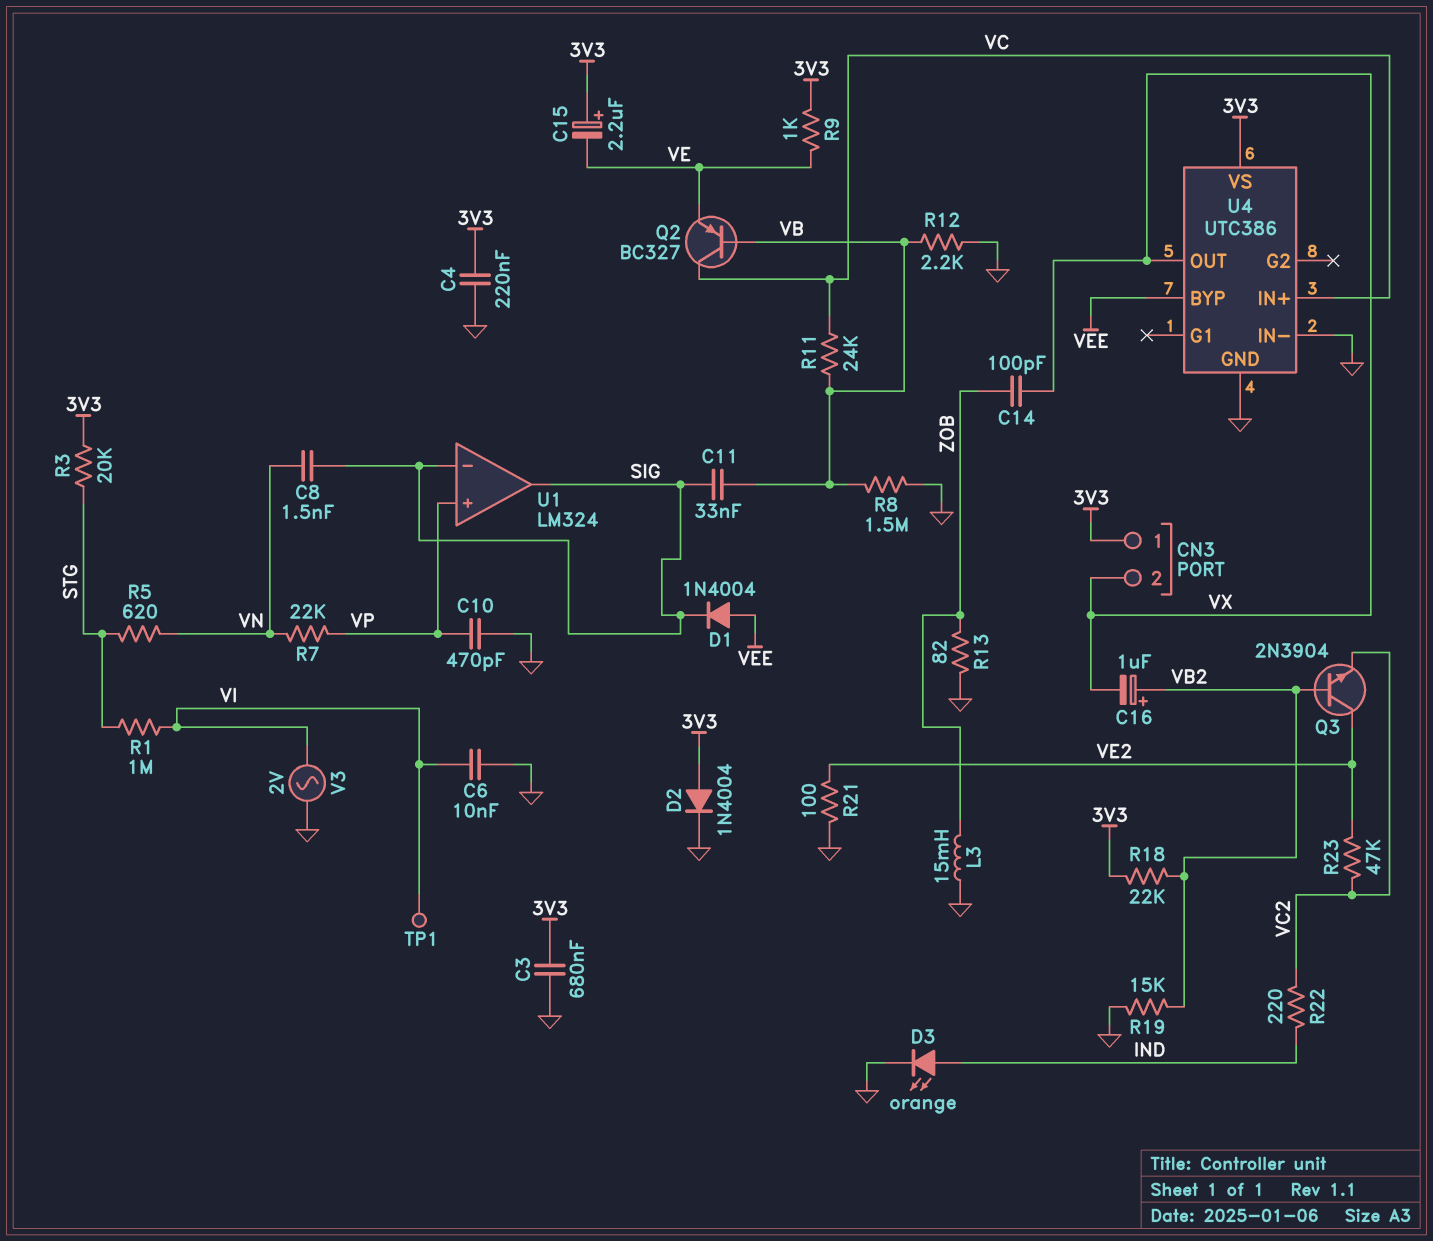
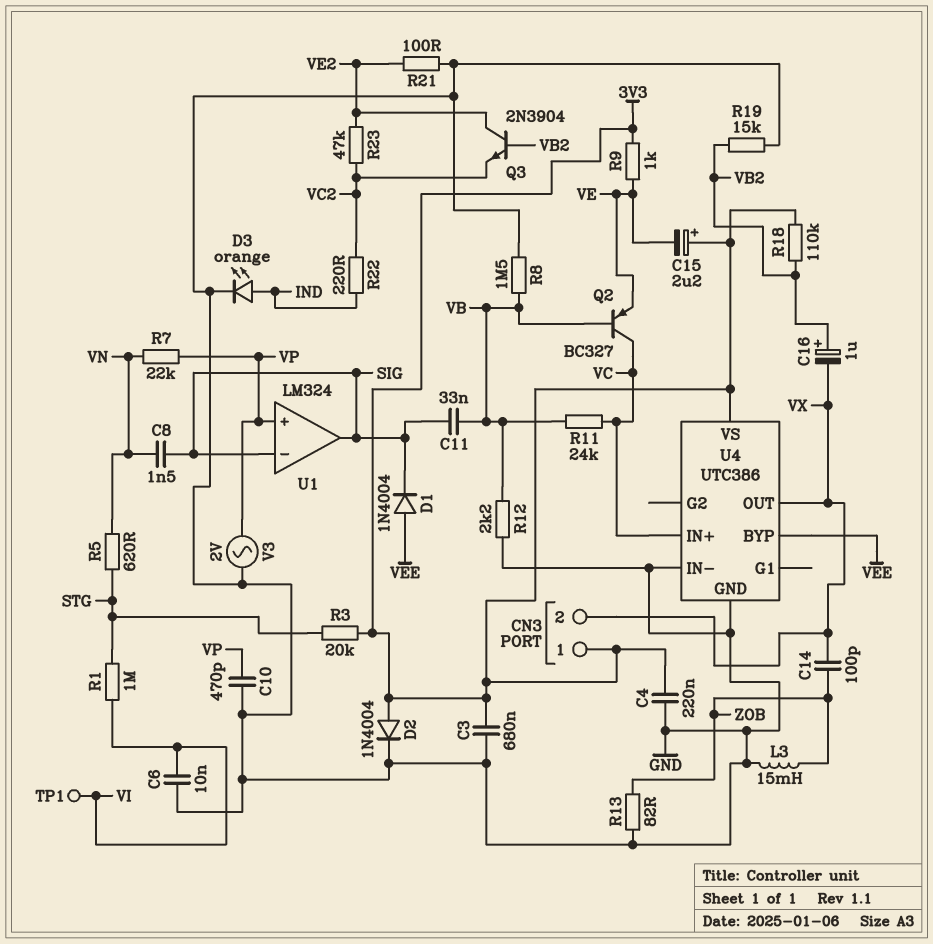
R18: 22k (3V3, VB2) -> 110k (3V3, VB2)
V3: AC 2V (GND, VI) -> AC 2V (GND, VP)

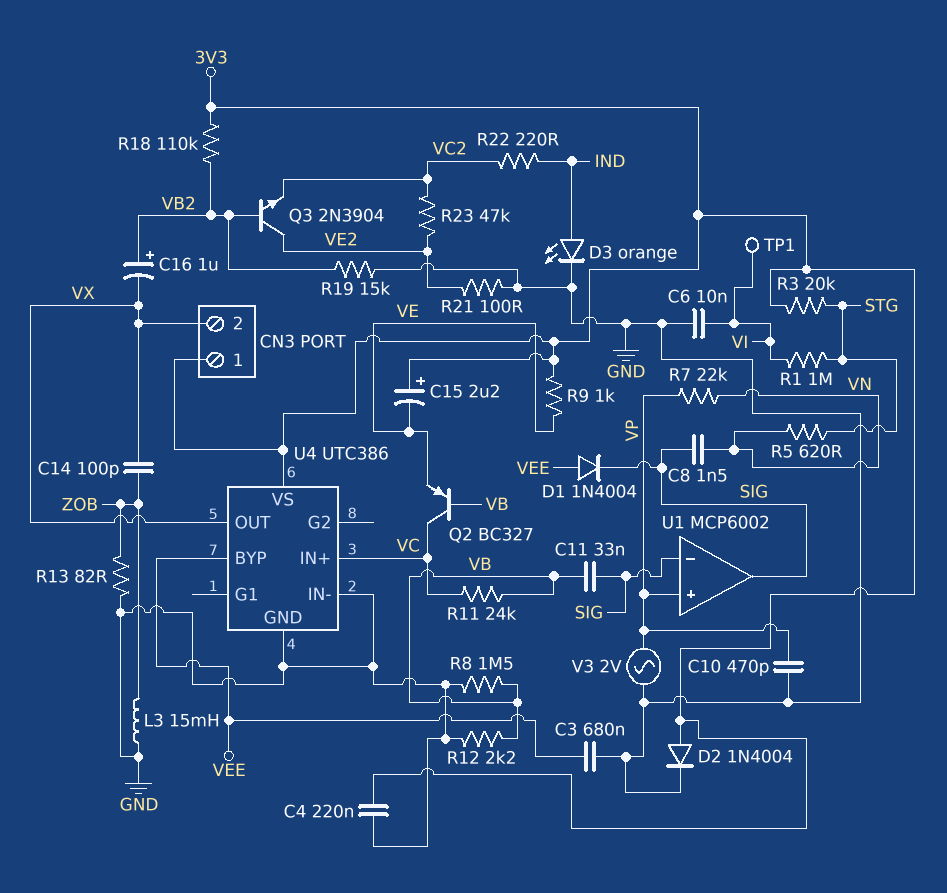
C3: 680nF (3V3, GND) -> 680nF (GND, VEE)
U1: LM324 -> MCP6002

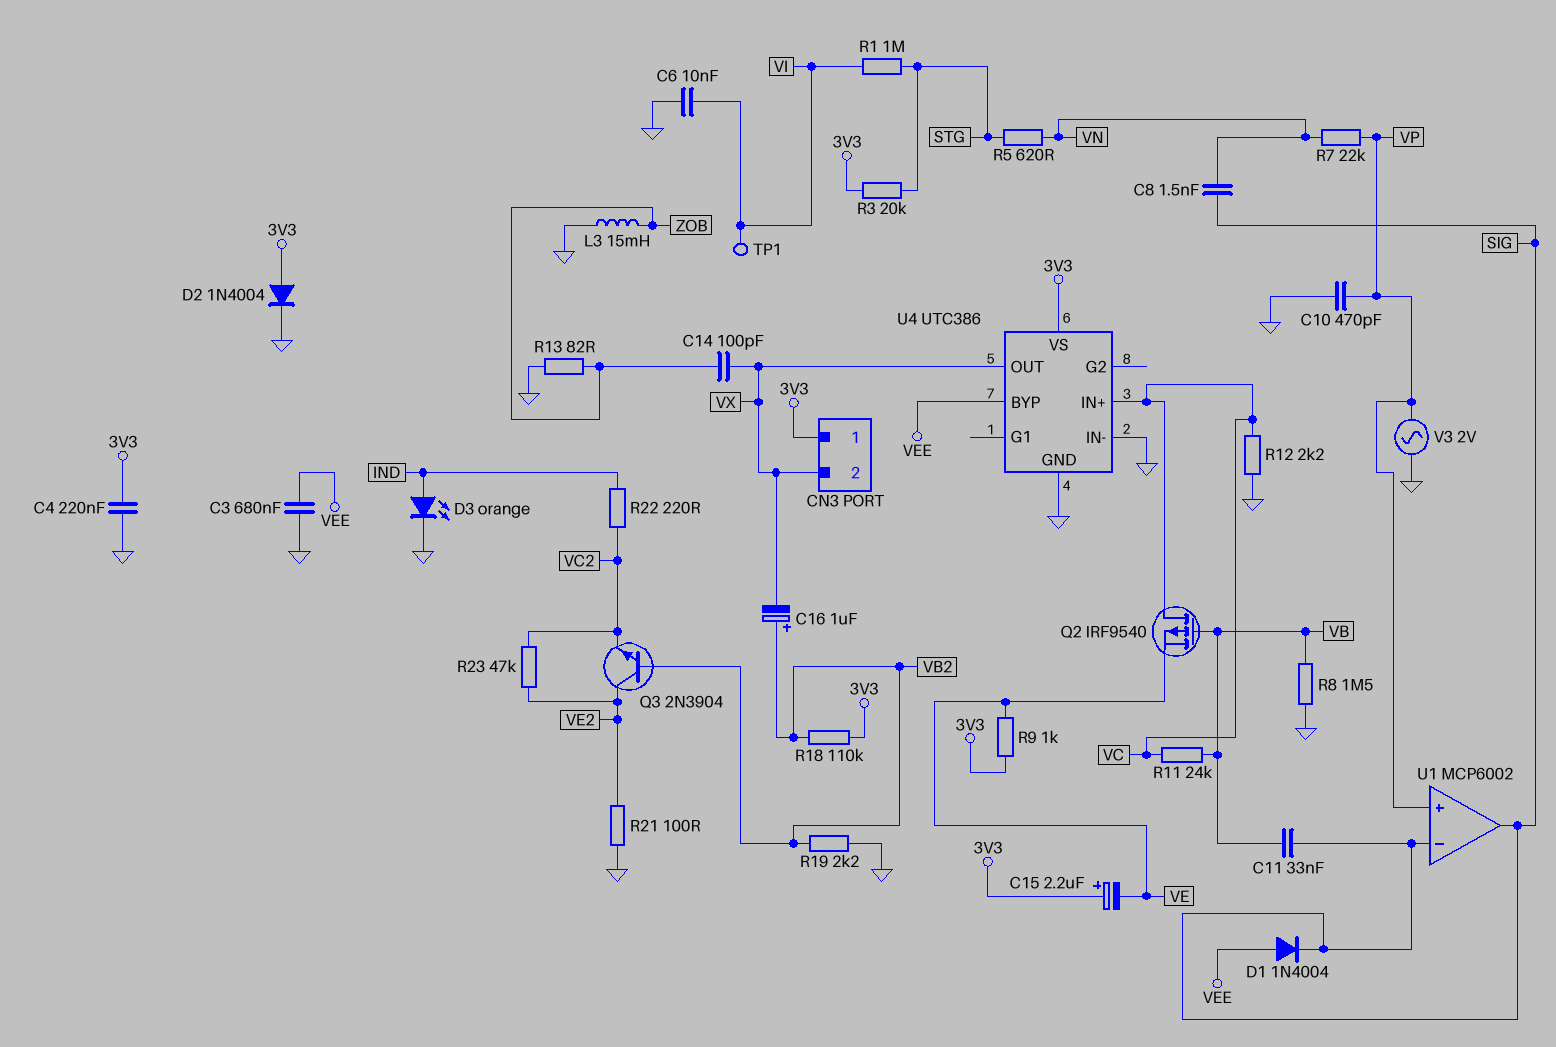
Q2: PNP BC327 (B VB, C VC, E VE) -> PMOS IRF9540 (G VB, D VC, S VE)
R12: 2.2k (GND, VB) -> 2.2k (GND, VC)
R19: 15k (GND, VB2) -> 2.2k (GND, VB2)

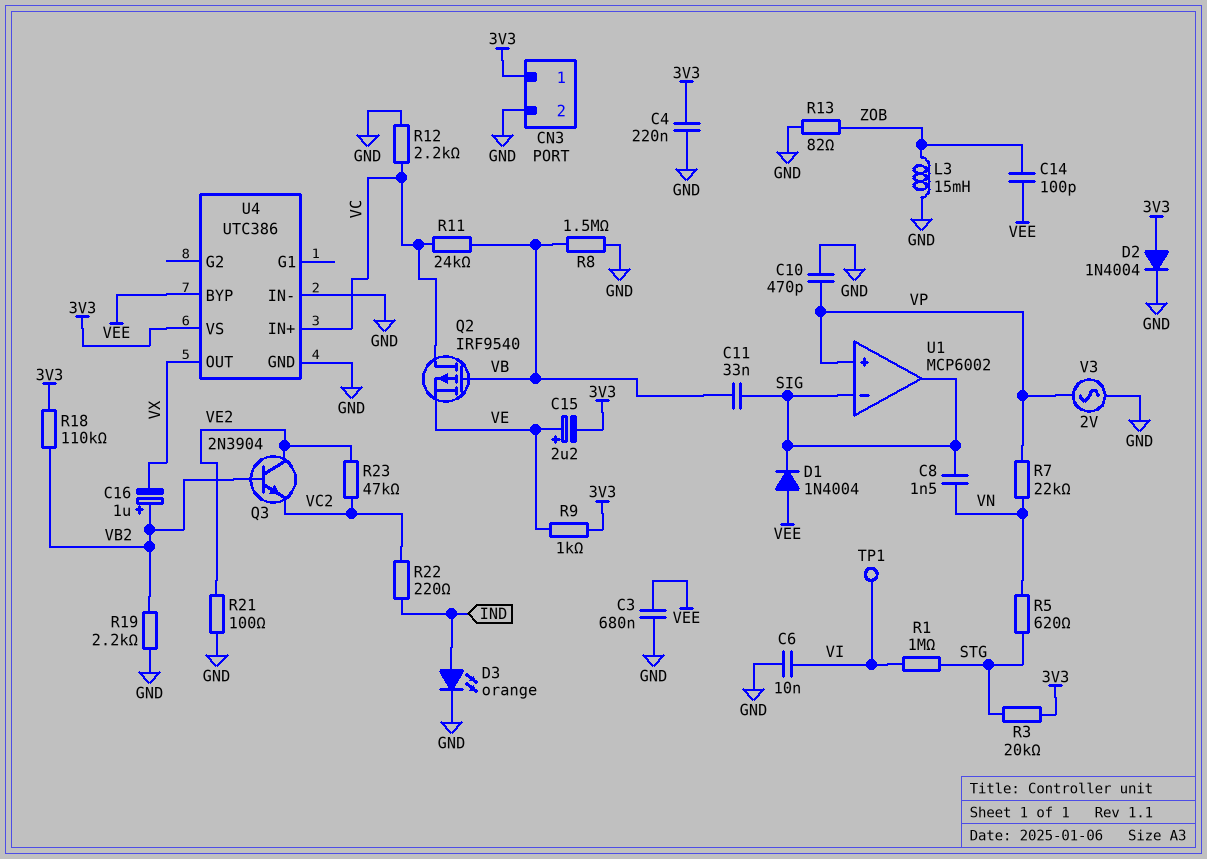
C14: 100pF (VX, ZOB) -> 100pF (VEE, ZOB)
C15: 2.2uF (plus 3V3, minus VE) -> 2.2uF (plus VE, minus 3V3)
CN3 pin 2: VX -> GND

